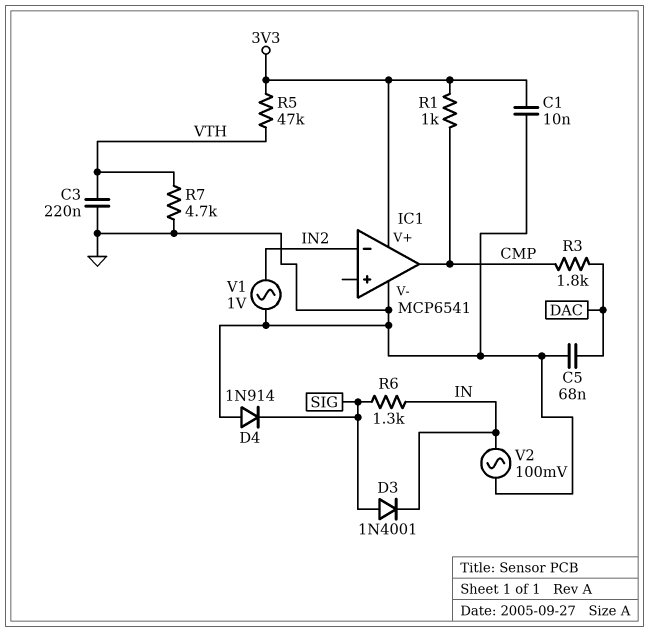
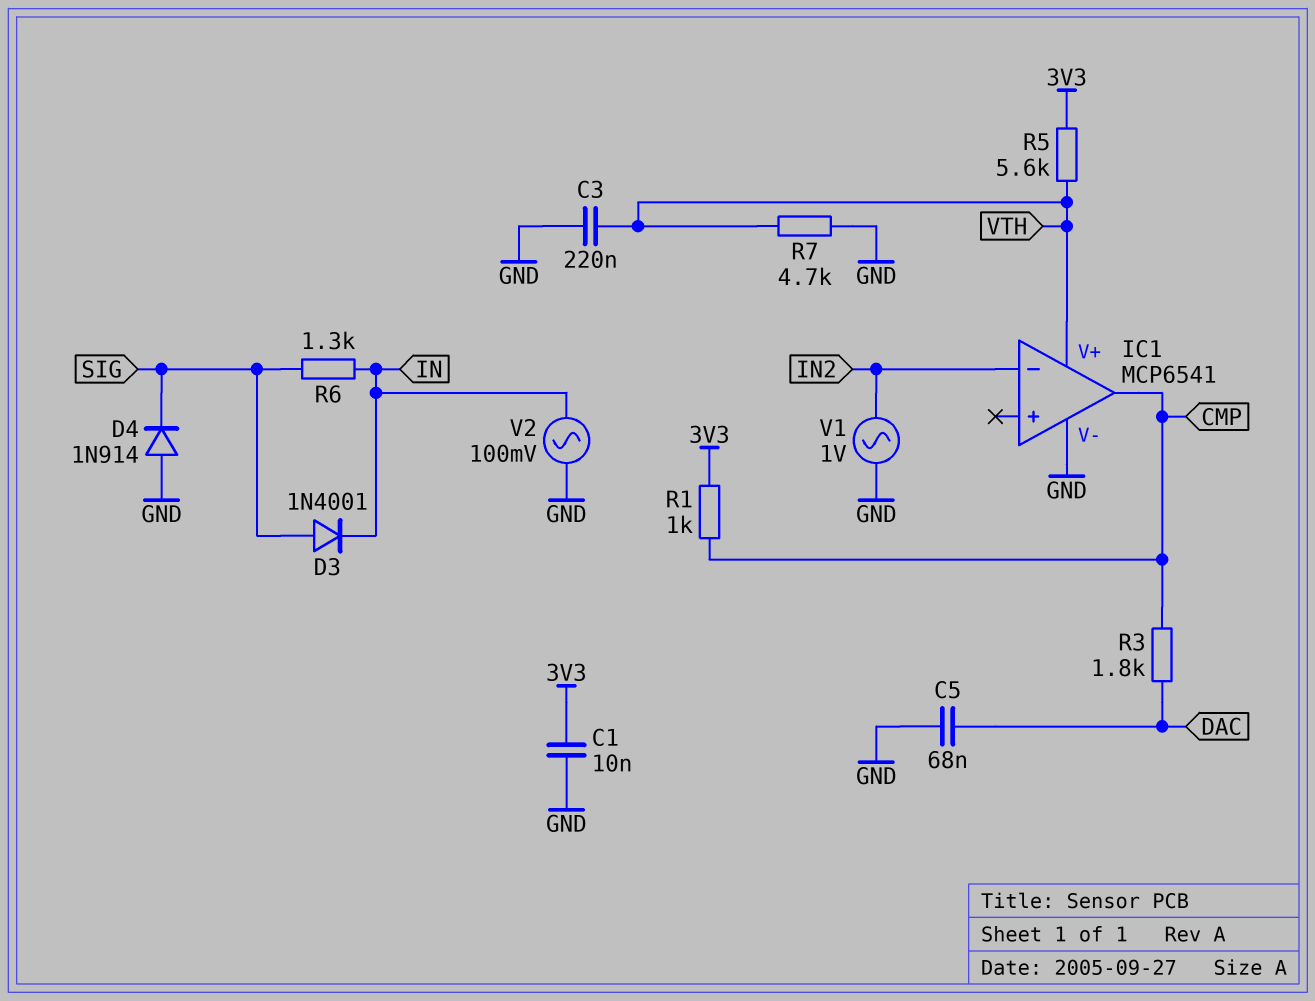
IC1 pin V+: 3V3 -> VTH
R5: 47k (3V3, VTH) -> 5.6k (3V3, VTH)

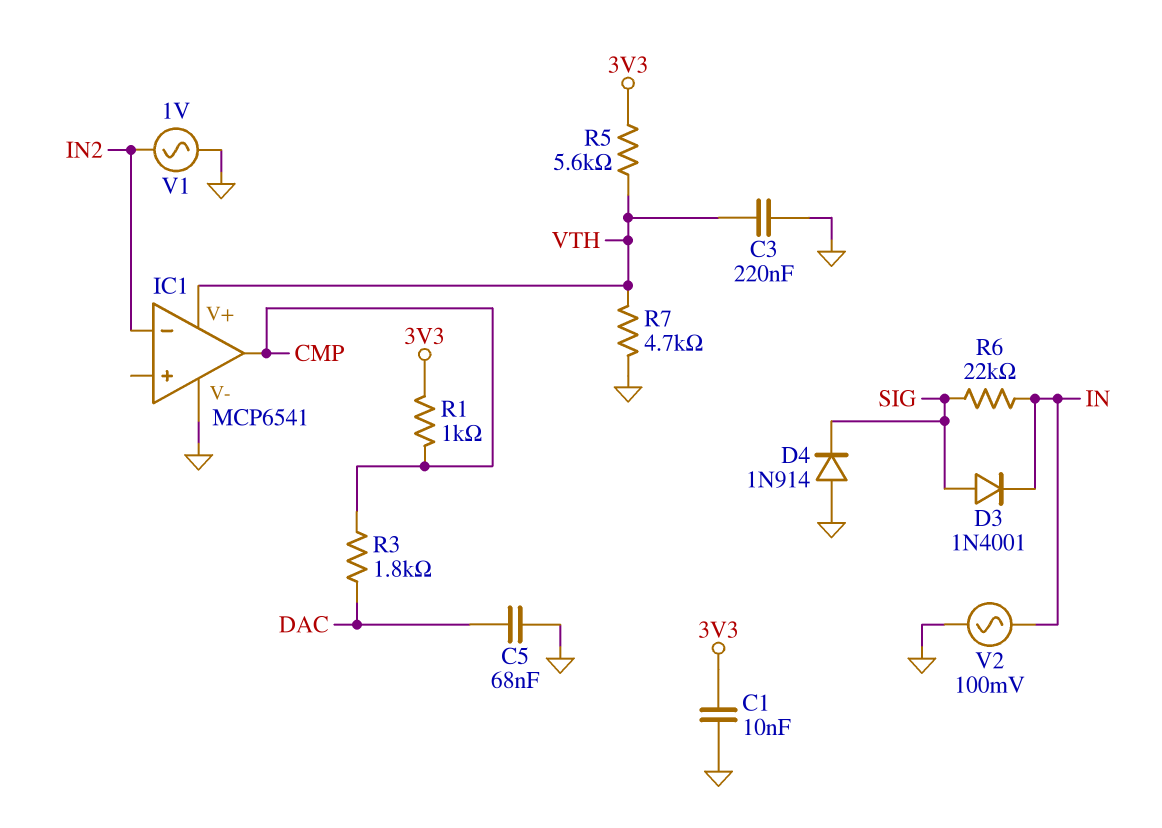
R6: 1.3k (IN, SIG) -> 22k (IN, SIG)

